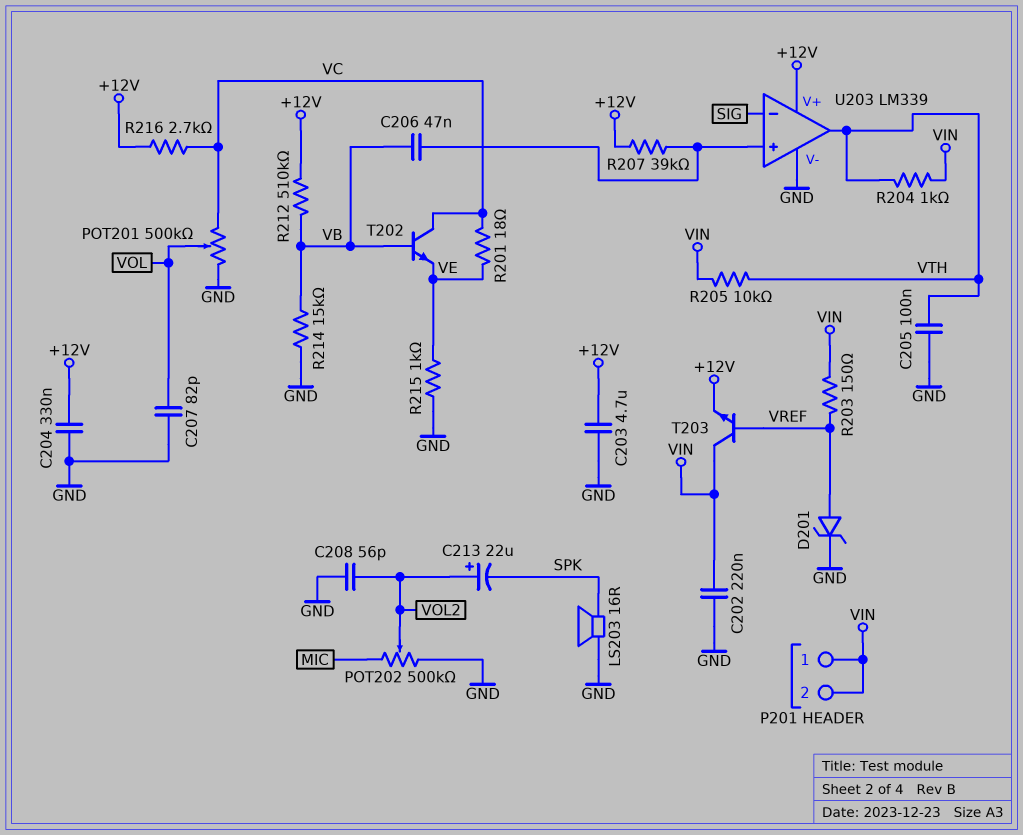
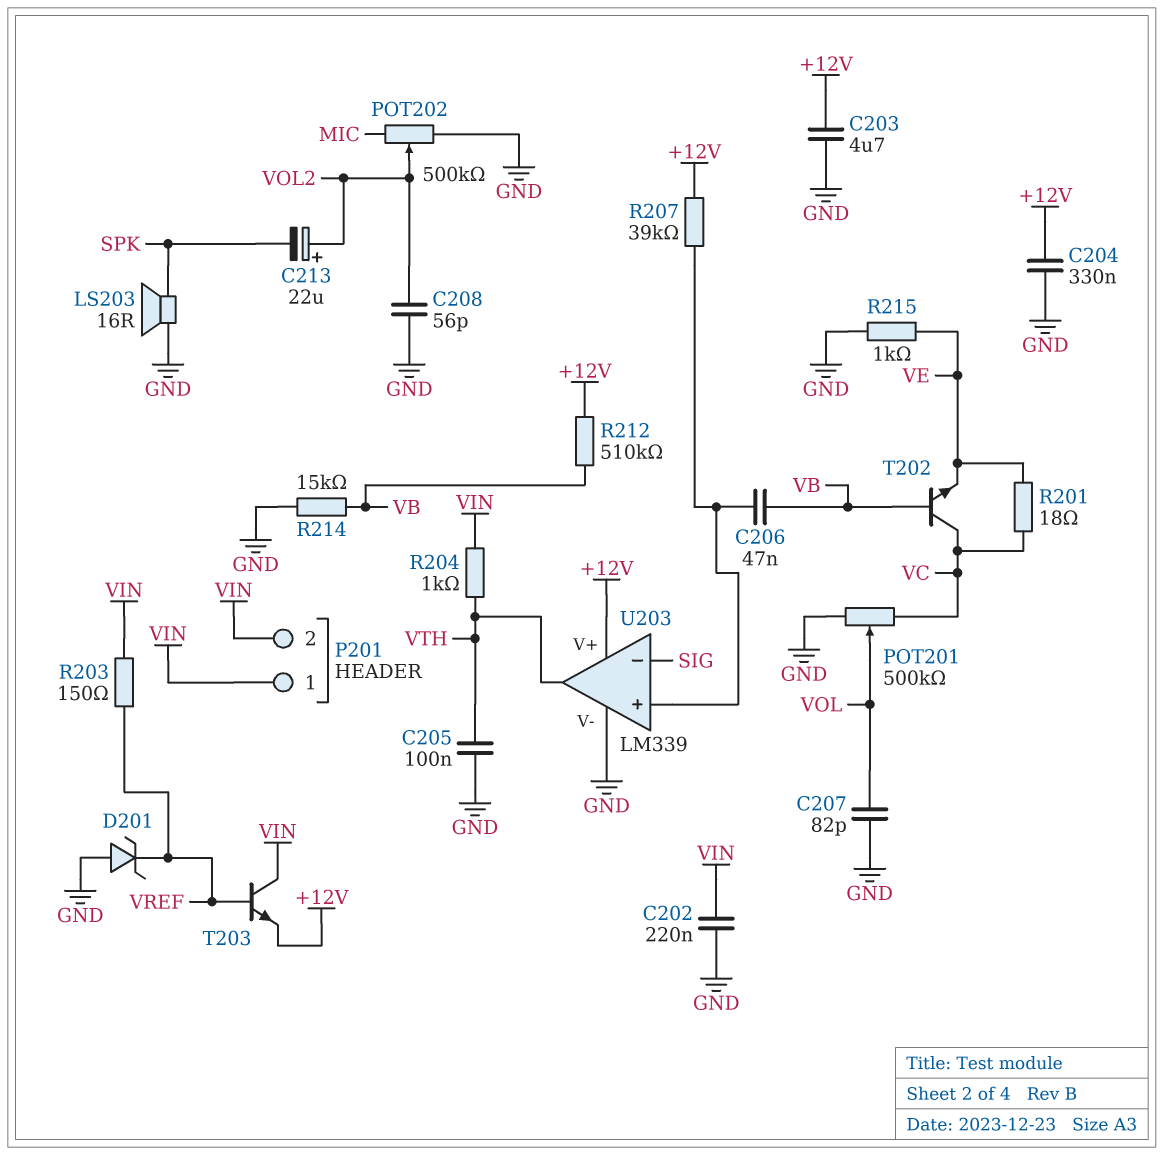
D201: zener (A VREF, K GND) -> zener (A GND, K VREF)
R205: 10k (VIN, VTH) -> none
R216: 2.7k (+12V, VC) -> none

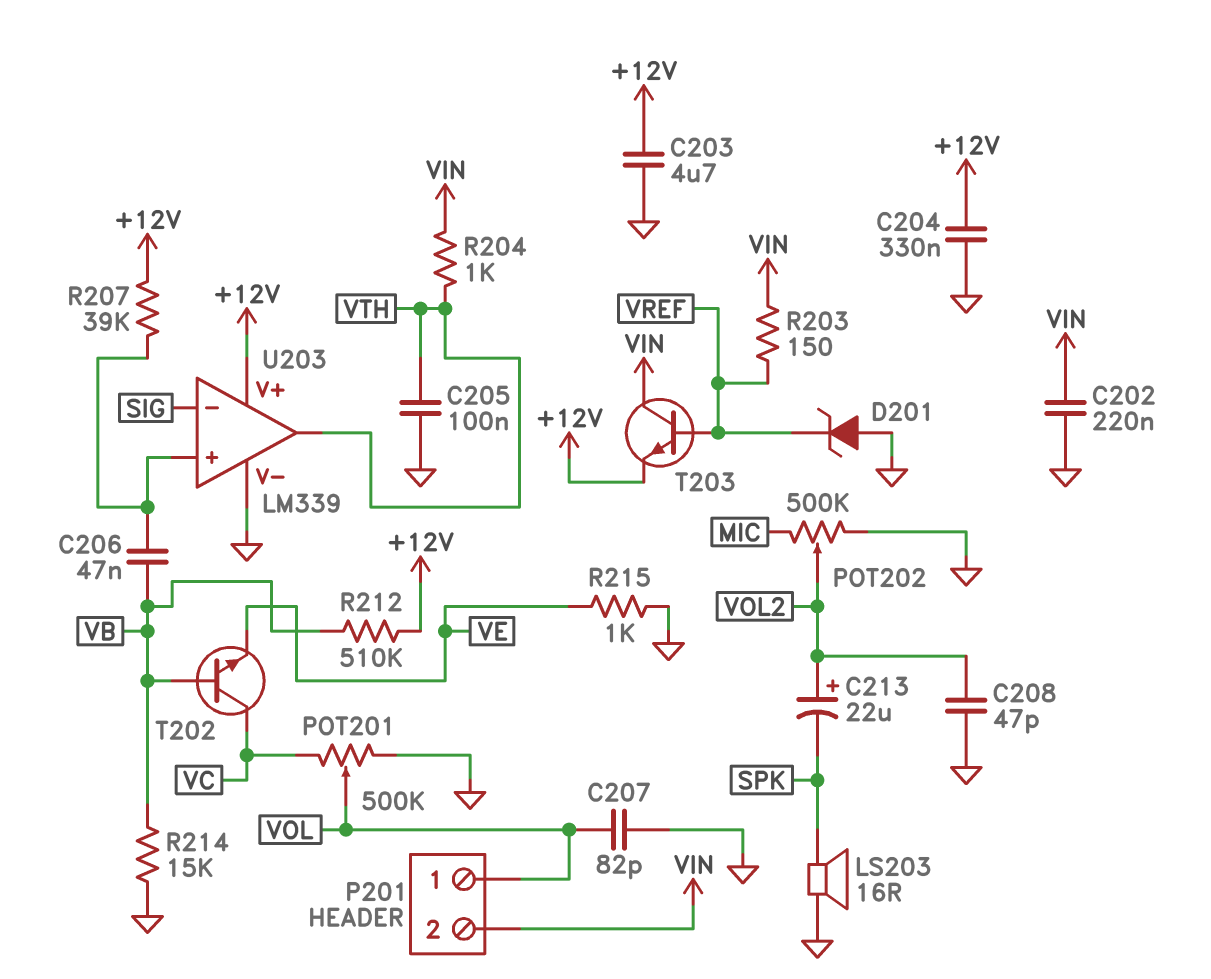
C208: 56pF (GND, VOL2) -> 47pF (GND, VOL2)
P201 pin 1: VIN -> VOL
R201: 18 (VC, VE) -> none

